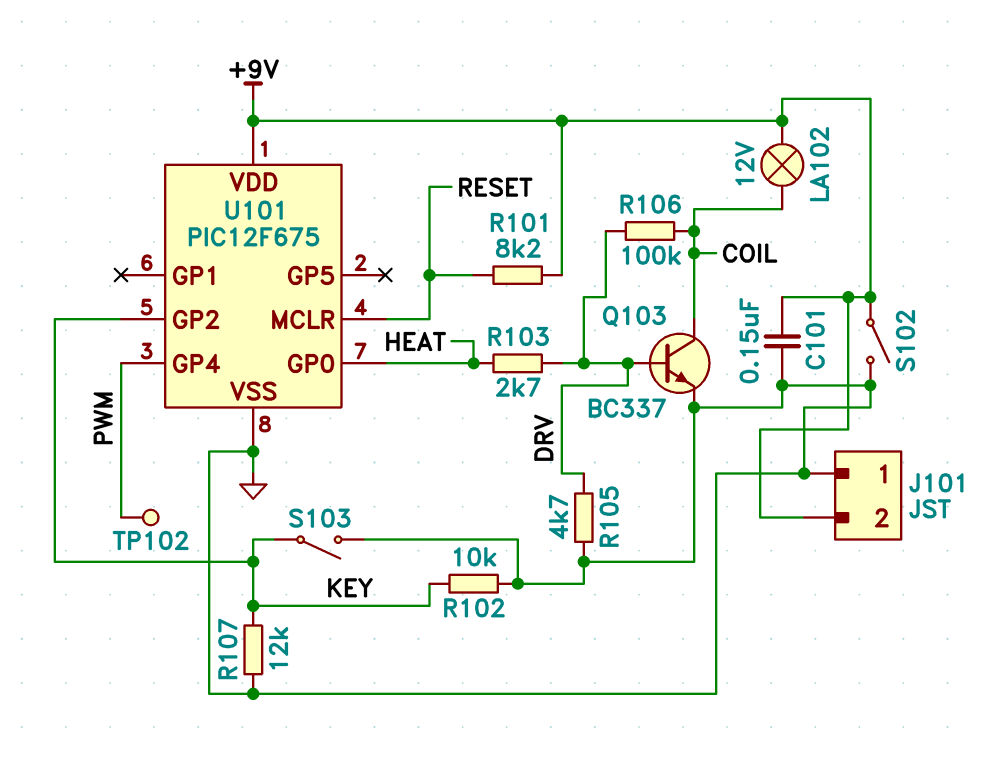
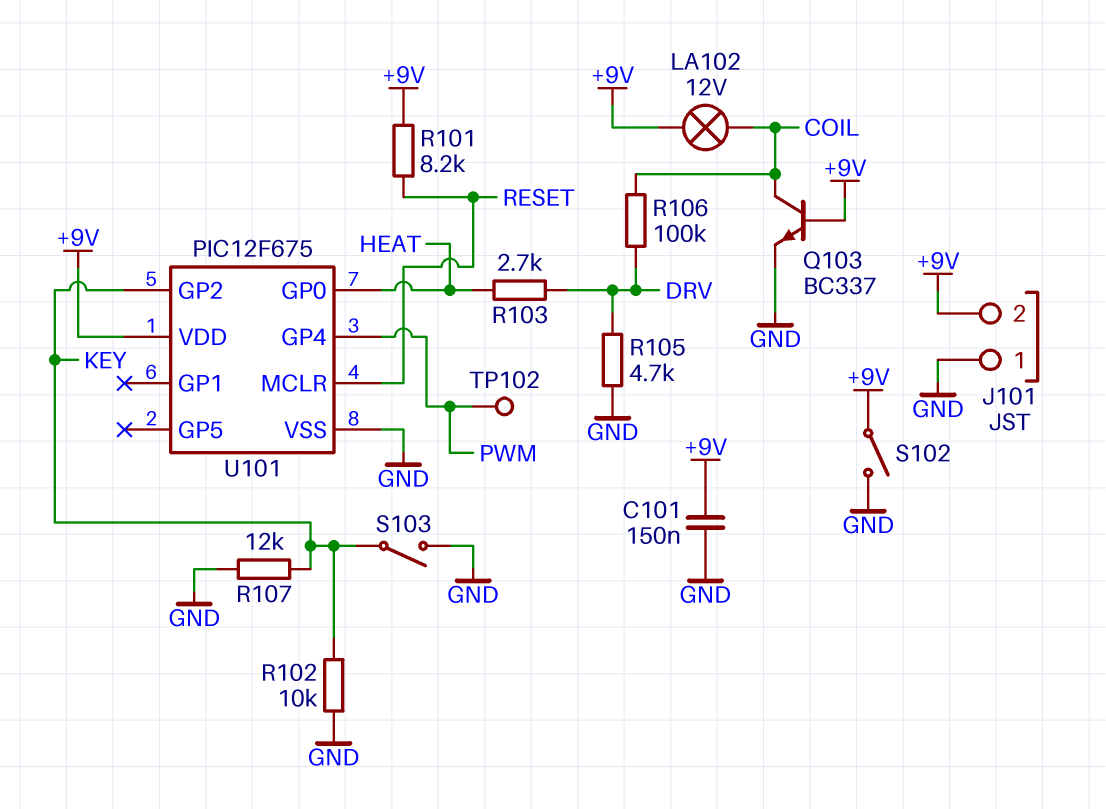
Q103: NPN BC337 (B DRV, C COIL, E GND) -> NPN BC337 (B +9V, C COIL, E GND)

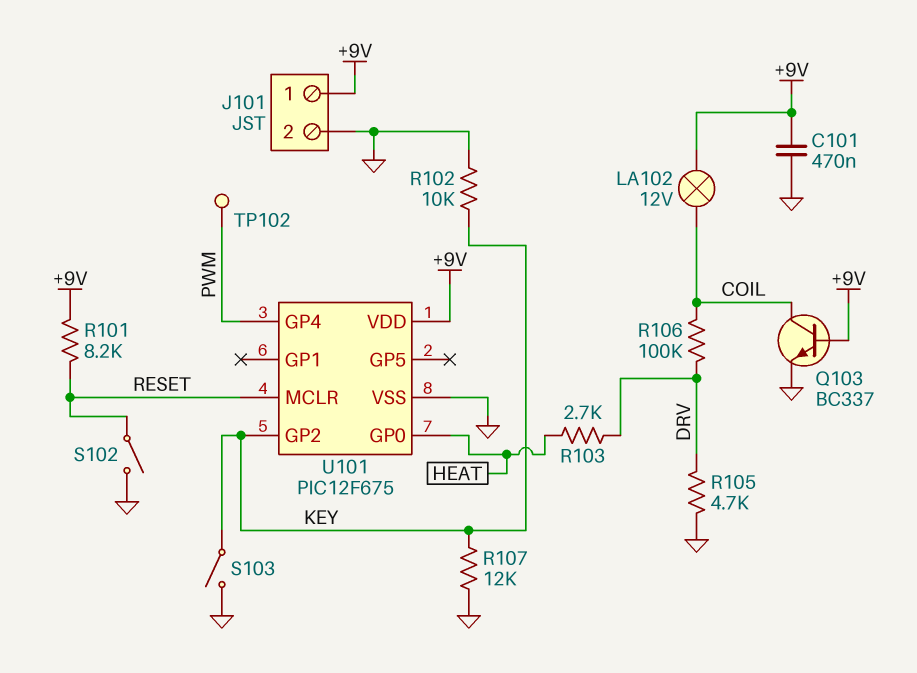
C101: 150nF (+9V, GND) -> 470nF (+9V, GND)
J101 pin 1: GND -> +9V
J101 pin 2: +9V -> GND
S102: switch (+9V, GND) -> switch (GND, RESET)

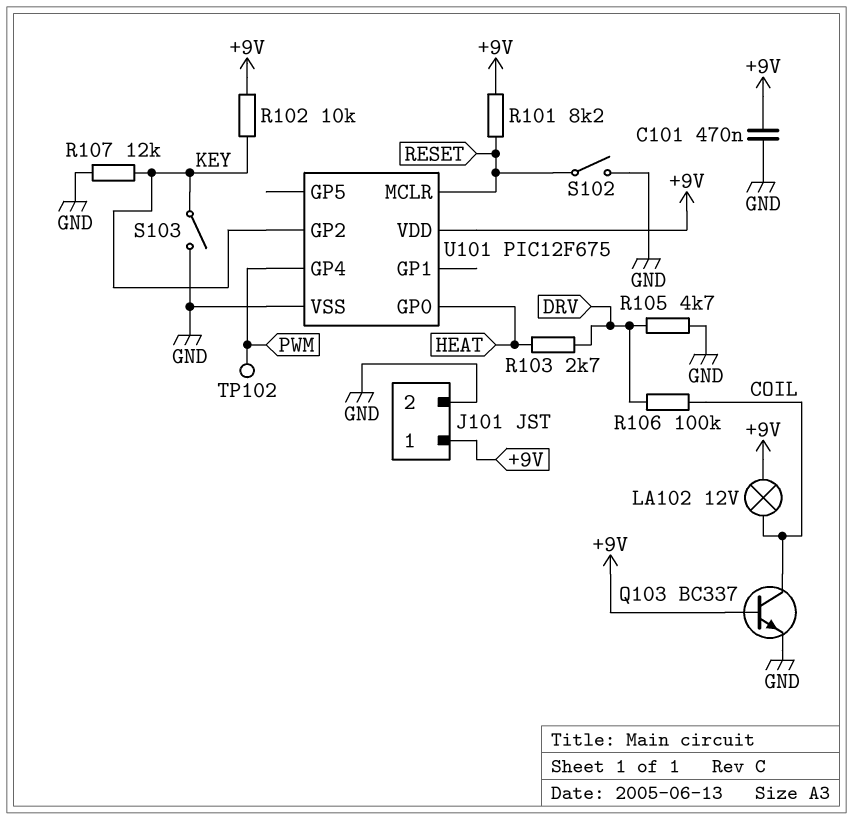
R102: 10k (GND, KEY) -> 10k (+9V, KEY)

